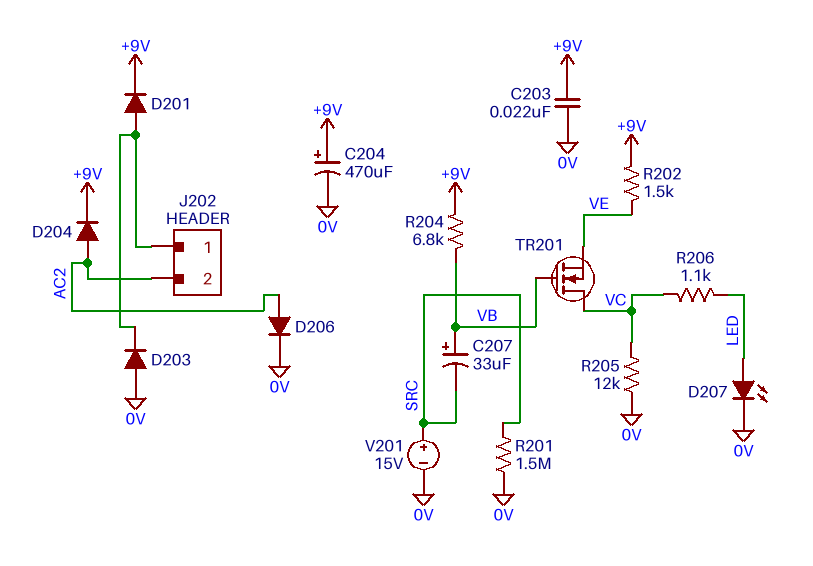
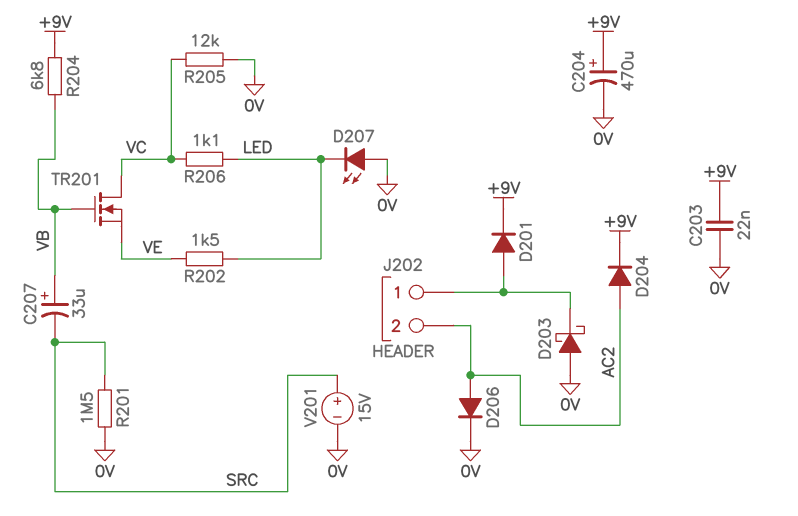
D203: diode (A 0V, K J202/1) -> schottky (A 0V, K J202/1)
D207: LED (A LED, K 0V) -> LED (A 0V, K LED)
R202: 1.5k (+9V, VE) -> 1.5k (LED, VE)

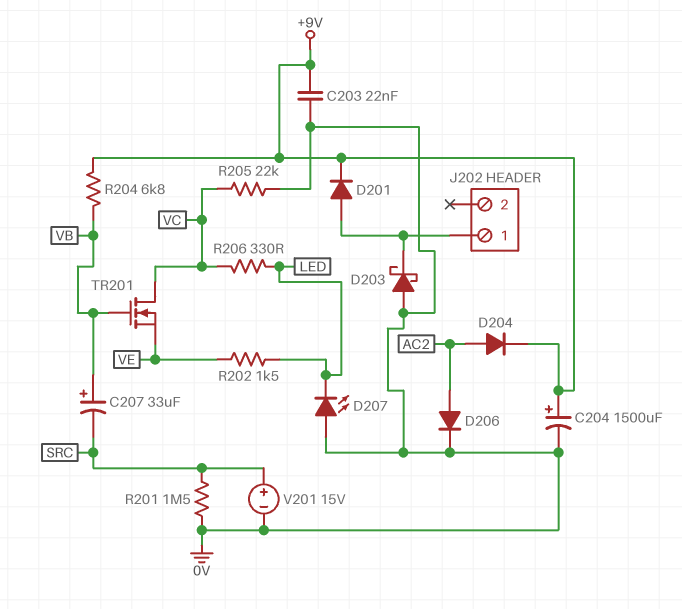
C204: 470uF (plus +9V, minus 0V) -> 1500uF (plus +9V, minus 0V)
J202 pin 2: AC2 -> none
R205: 12k (0V, VC) -> 22k (0V, VC)
R206: 1.1k (LED, VC) -> 330 (LED, VC)

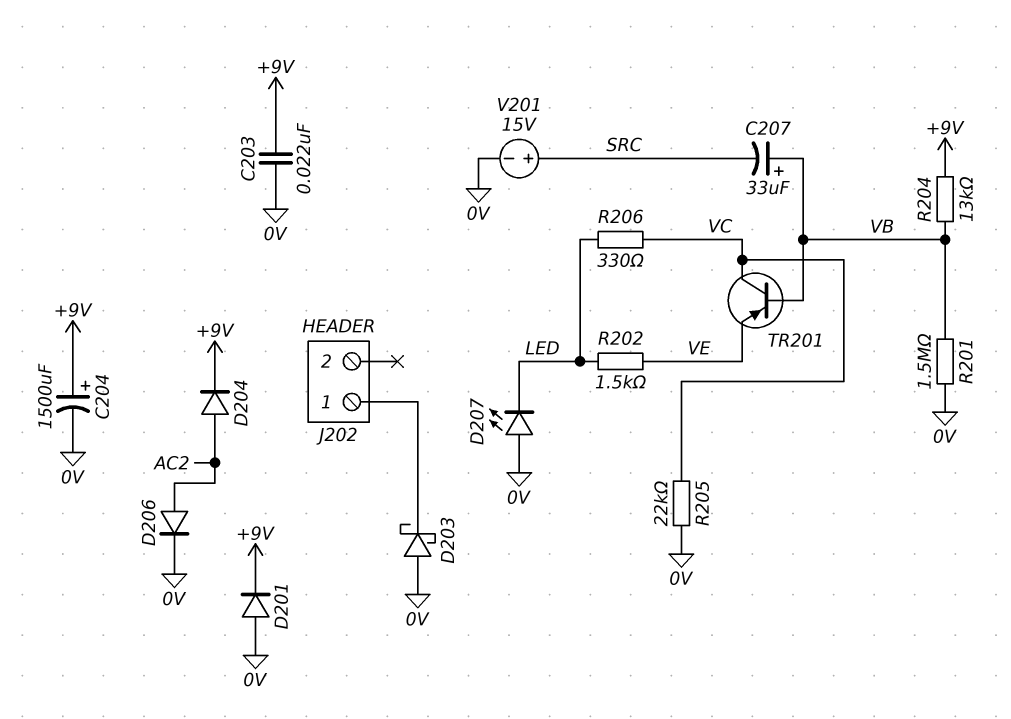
D201: diode (A J202/1, K +9V) -> diode (A 0V, K +9V)
R201: 1.5M (0V, SRC) -> 1.5M (0V, VB)
R204: 6.8k (+9V, VB) -> 13k (+9V, VB)
TR201: NMOS (G VB, D VC, S VE) -> PNP (B VB, C VC, E VE)

